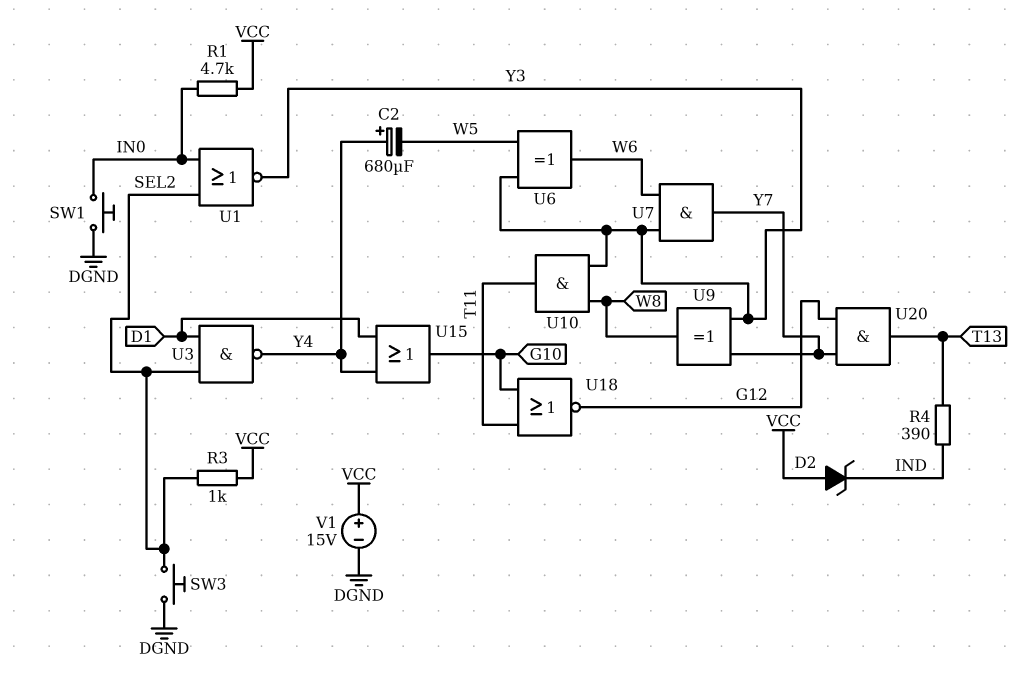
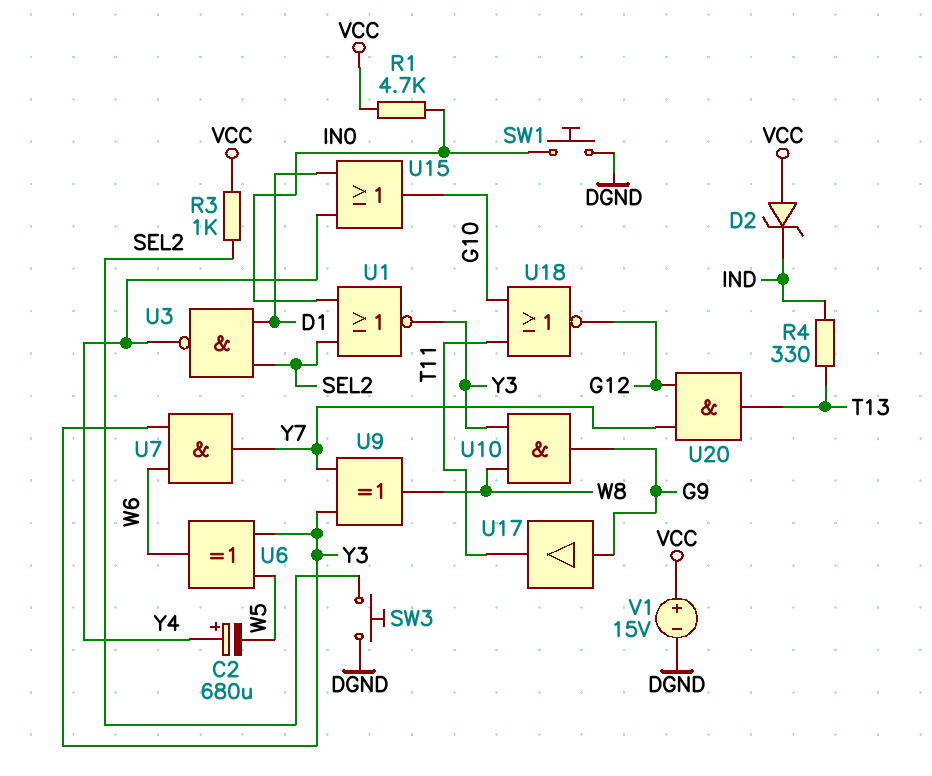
R4: 390 (IND, T13) -> 330 (IND, T13)
U10: AND (in W8, in Y3, out T11) -> AND (in W8, in Y3, out G9)
U17: none -> buffer (in G9, out T11)

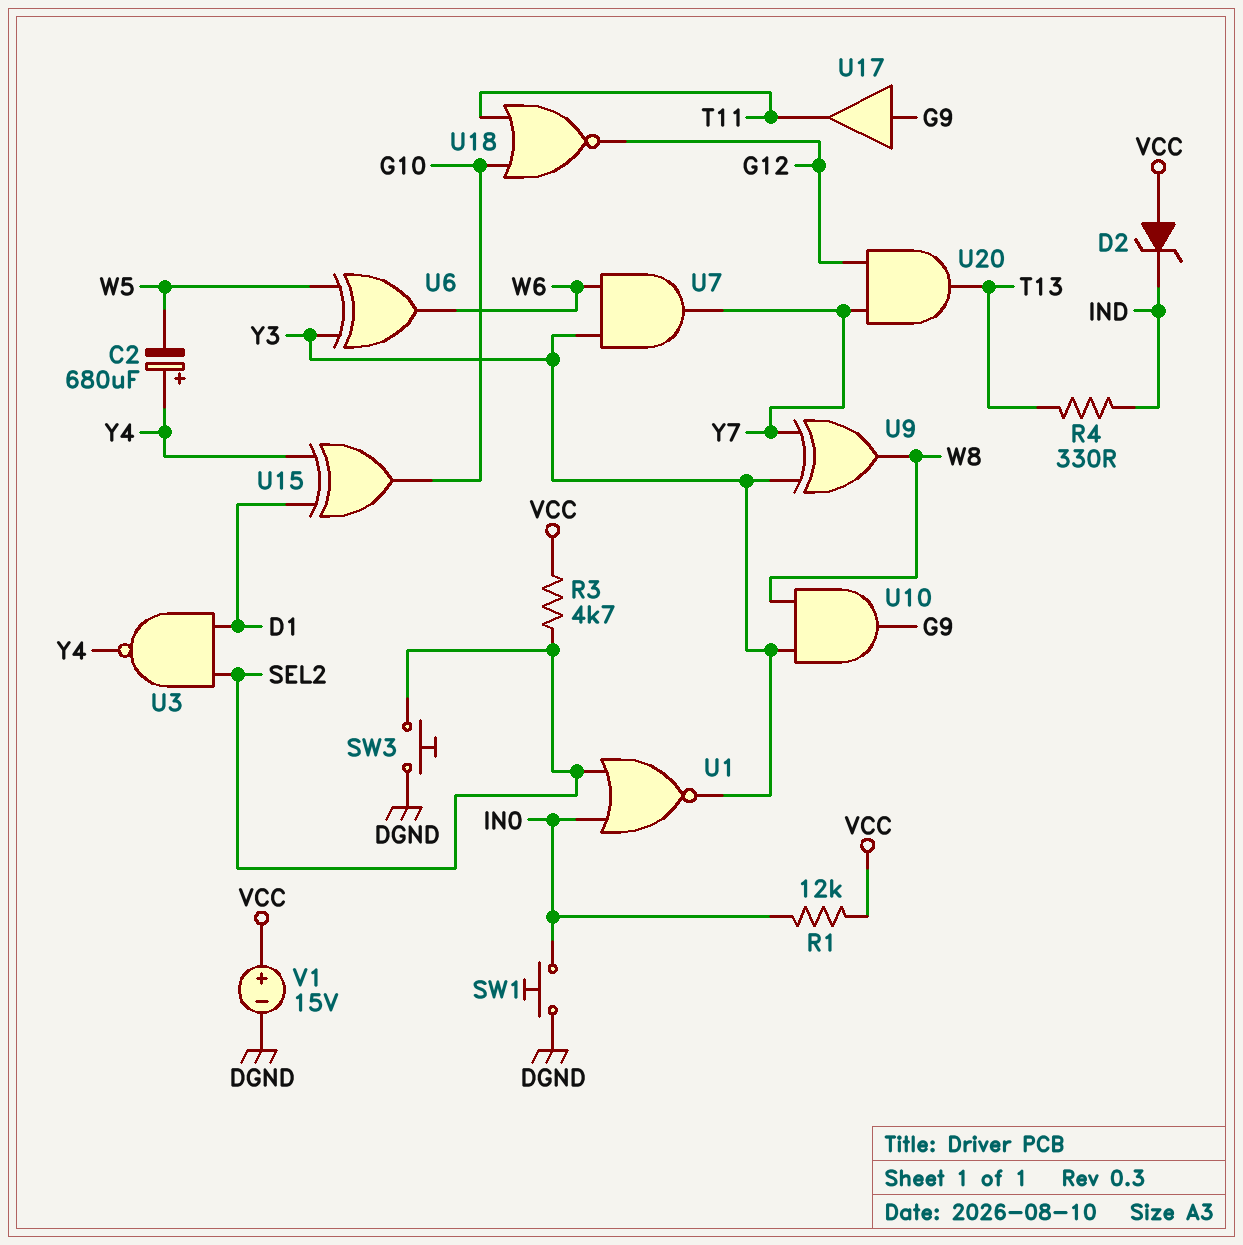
R1: 4.7k (IN0, VCC) -> 12k (IN0, VCC)
R3: 1k (SEL2, VCC) -> 4.7k (SEL2, VCC)
U15: OR (in D1, in Y4, out G10) -> XOR (in D1, in Y4, out G10)

